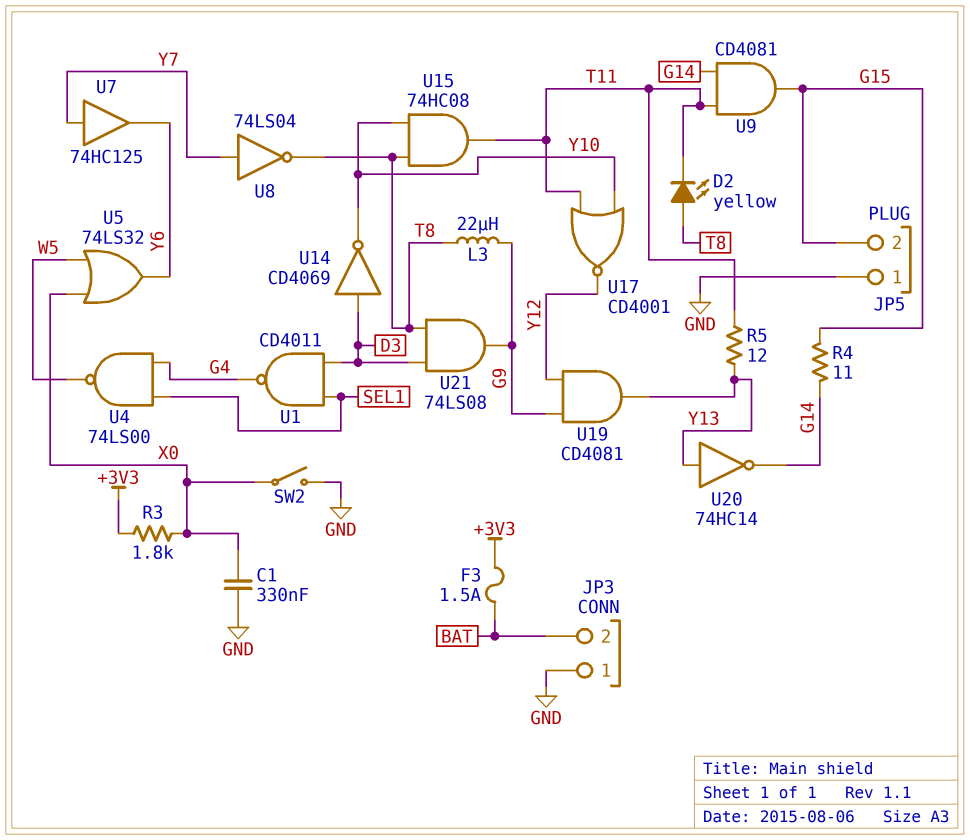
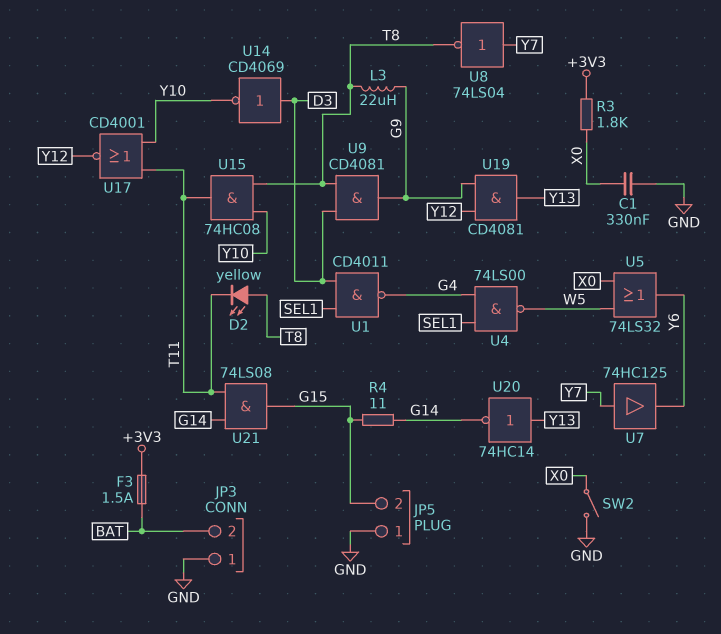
R5: 12 (T11, Y13) -> none
U9: AND CD4081 (in G14, in T11, out G15) -> AND CD4081 (in D3, in T8, out G9)
U21: AND 74LS08 (in D3, in T8, out G9) -> AND 74LS08 (in G14, in T11, out G15)

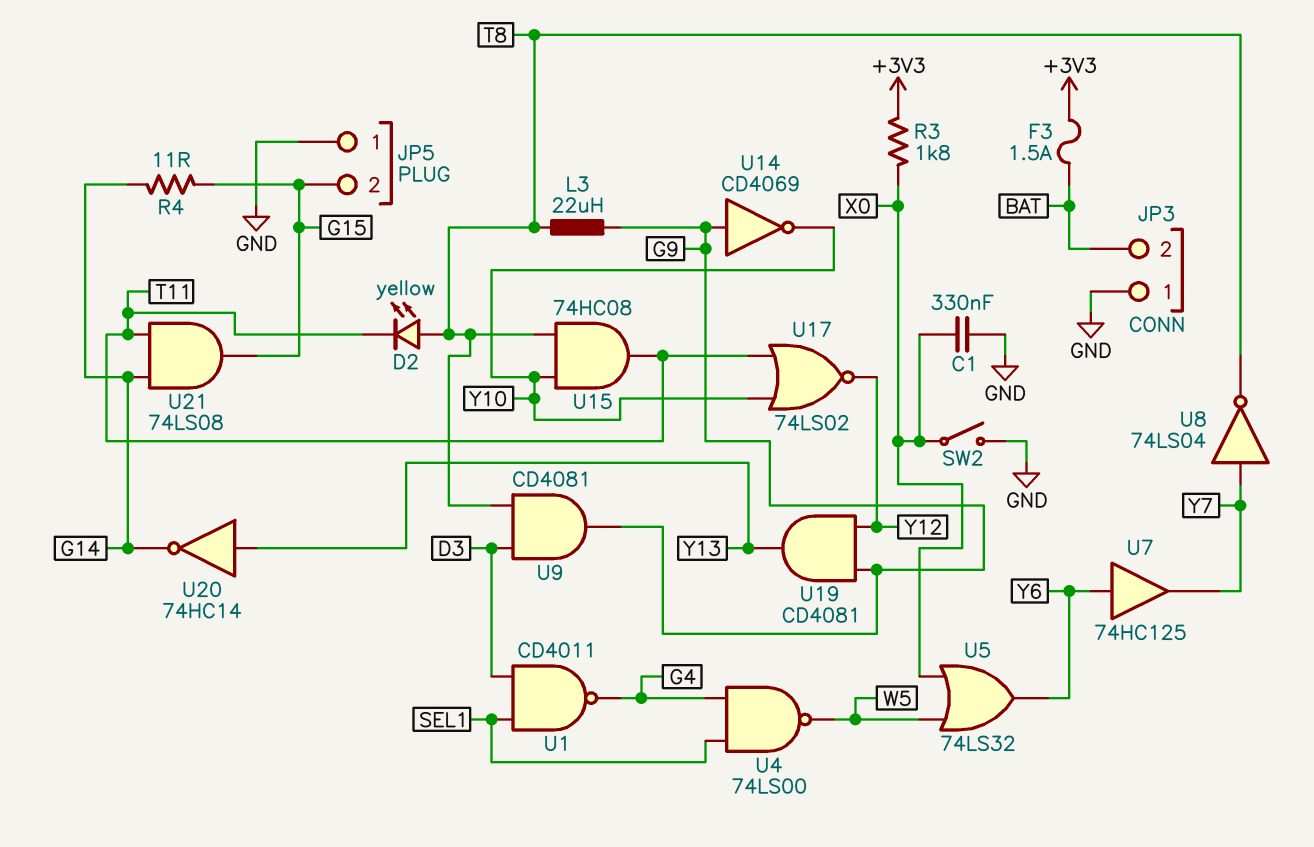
U7: buffer 74HC125 (in Y7, out Y6) -> buffer 74HC125 (in Y6, out Y7)
U14: NOT CD4069 (in D3, out Y10) -> NOT CD4069 (in G9, out Y10)
U17: NOR CD4001 (in T11, in Y10, out Y12) -> NOR 74LS02 (in T11, in Y10, out Y12)

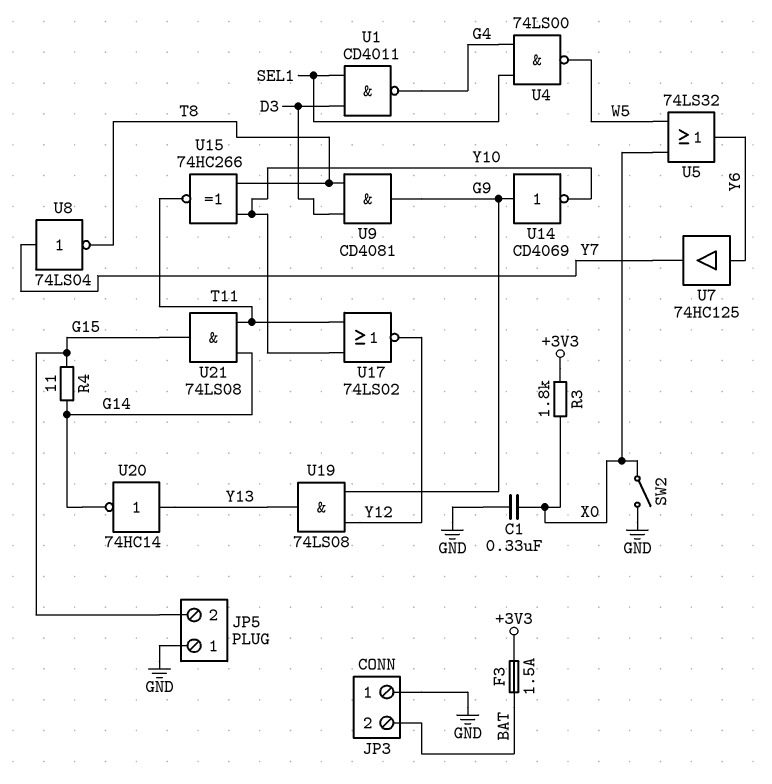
D2: LED yellow (A T8, K T11) -> none
L3: 22uH (G9, T8) -> none
U15: AND 74HC08 (in T8, in Y10, out T11) -> XNOR 74HC266 (in T8, in Y10, out T11)
U19: AND CD4081 (in G9, in Y12, out Y13) -> AND 74LS08 (in G9, in Y12, out Y13)

